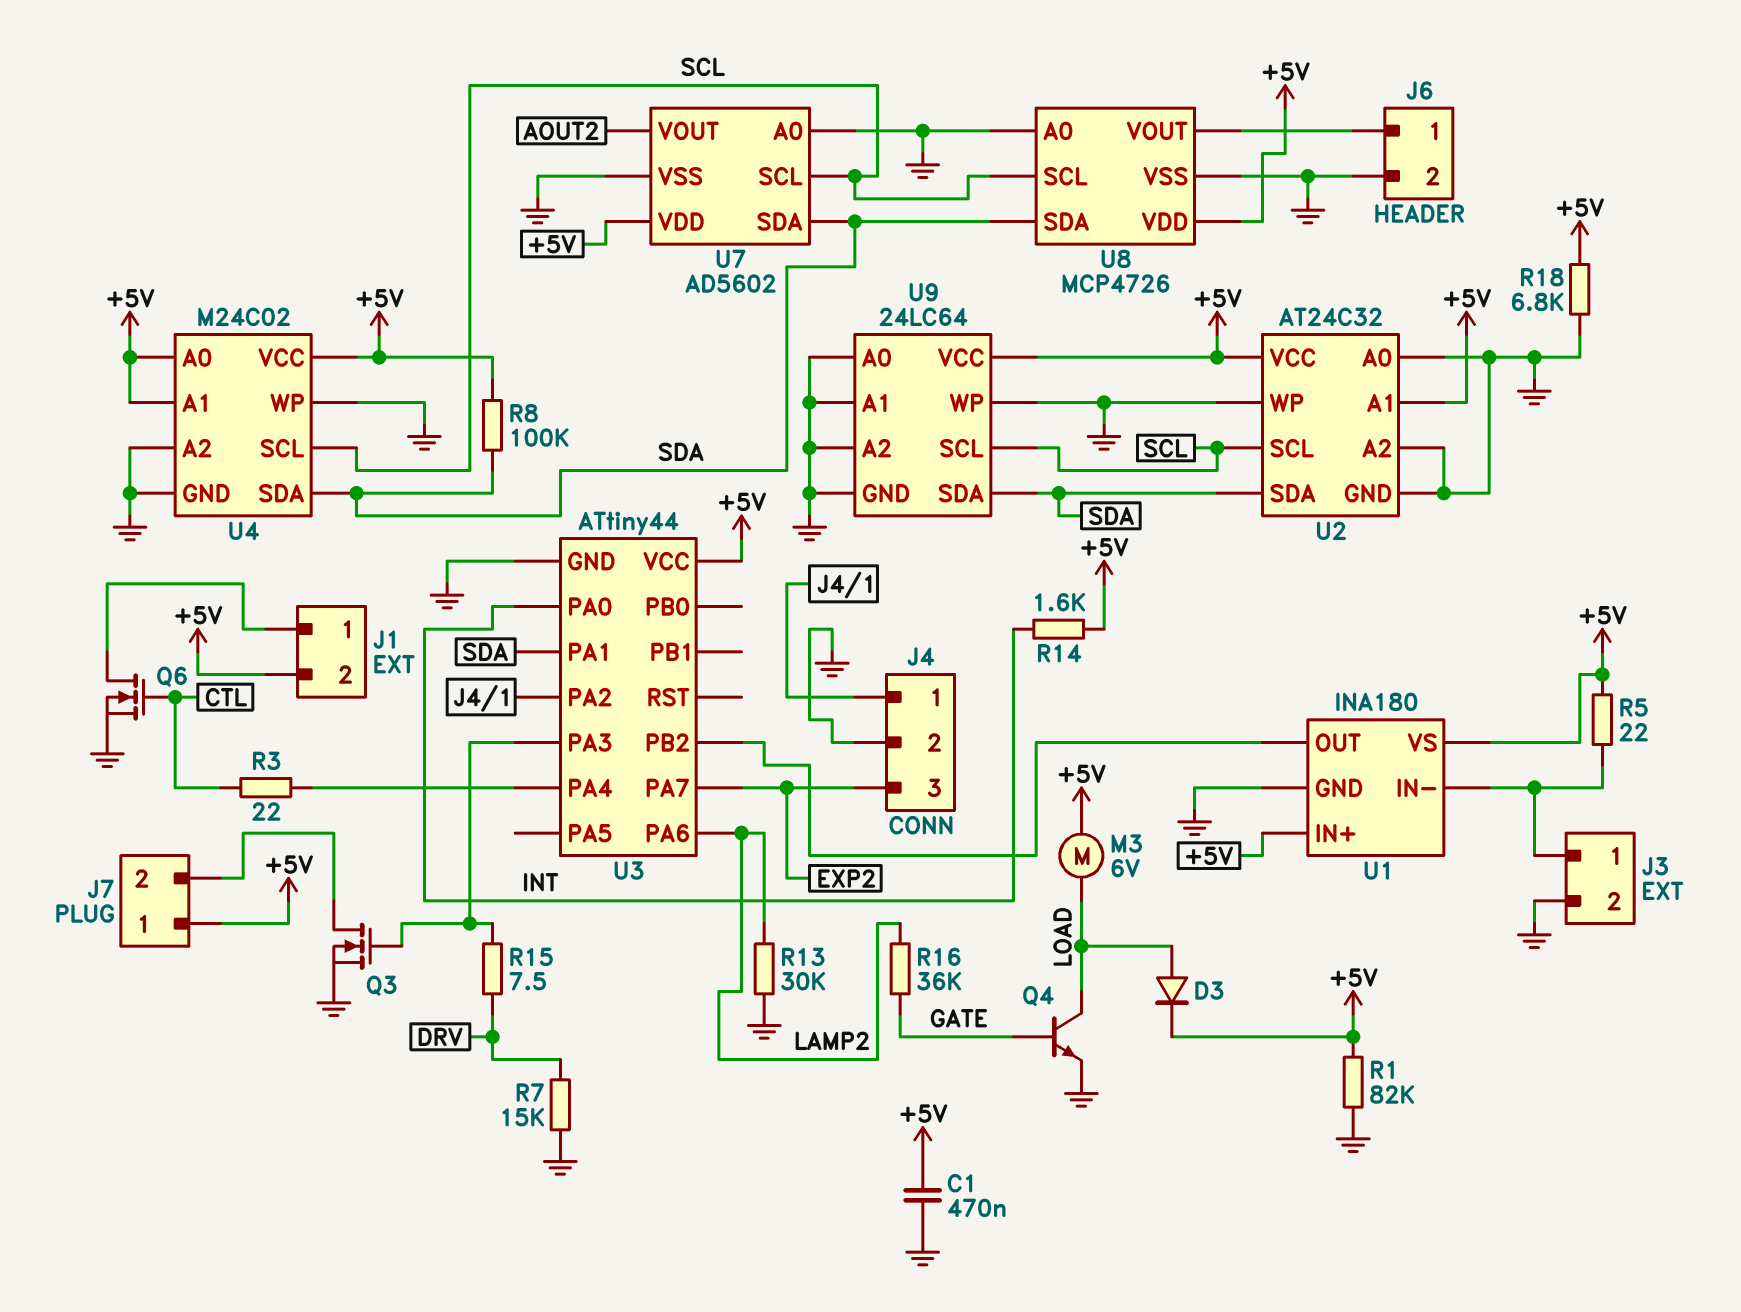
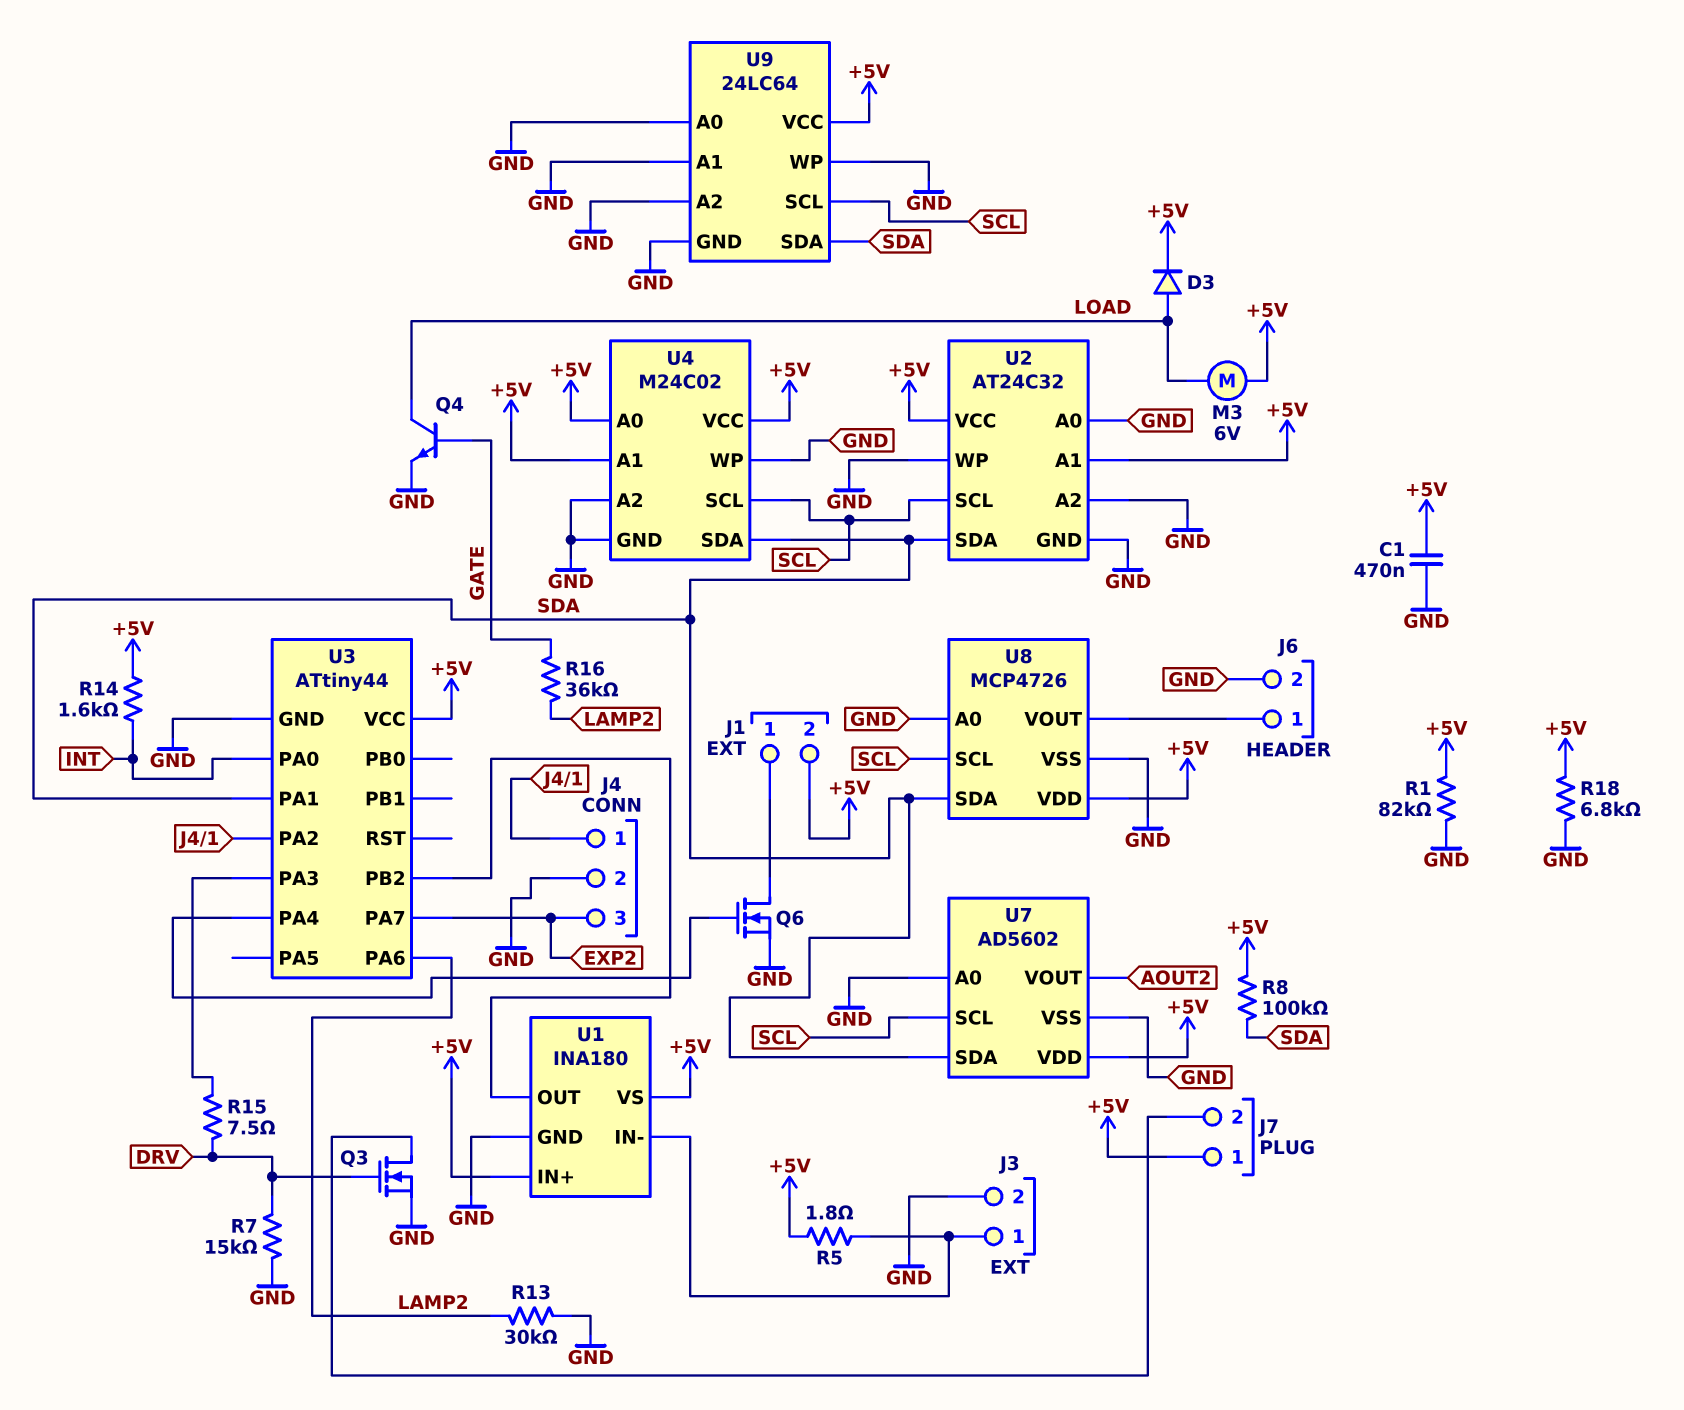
Q3: NMOS (G U3/PA3, D J7/2, S GND) -> NMOS (G DRV, D J7/2, S GND)
Q6: NMOS (G CTL, D J1/1, S GND) -> NMOS (G U3/PA4, D J1/1, S GND)
R3: 22 (CTL, U3/PA4) -> none
R5: 22 (+5V, J3/1) -> 1.8 (+5V, J3/1)

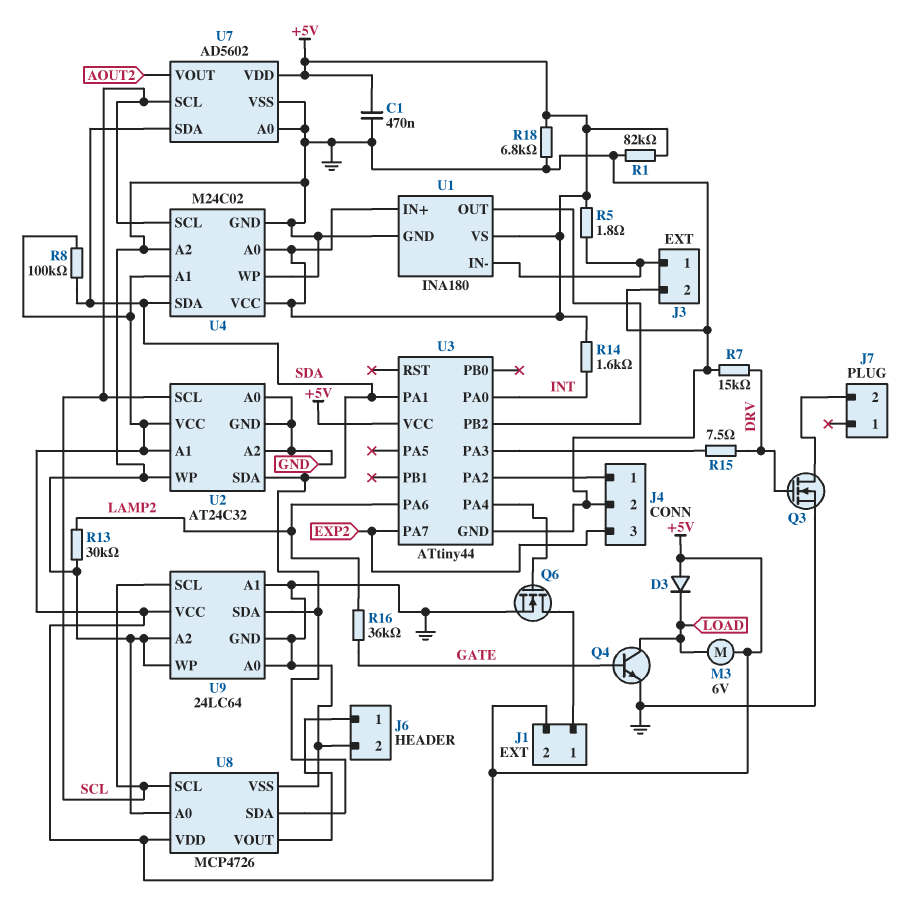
D3: diode (A LOAD, K +5V) -> diode (A +5V, K LOAD)
J7 pin 1: +5V -> none

